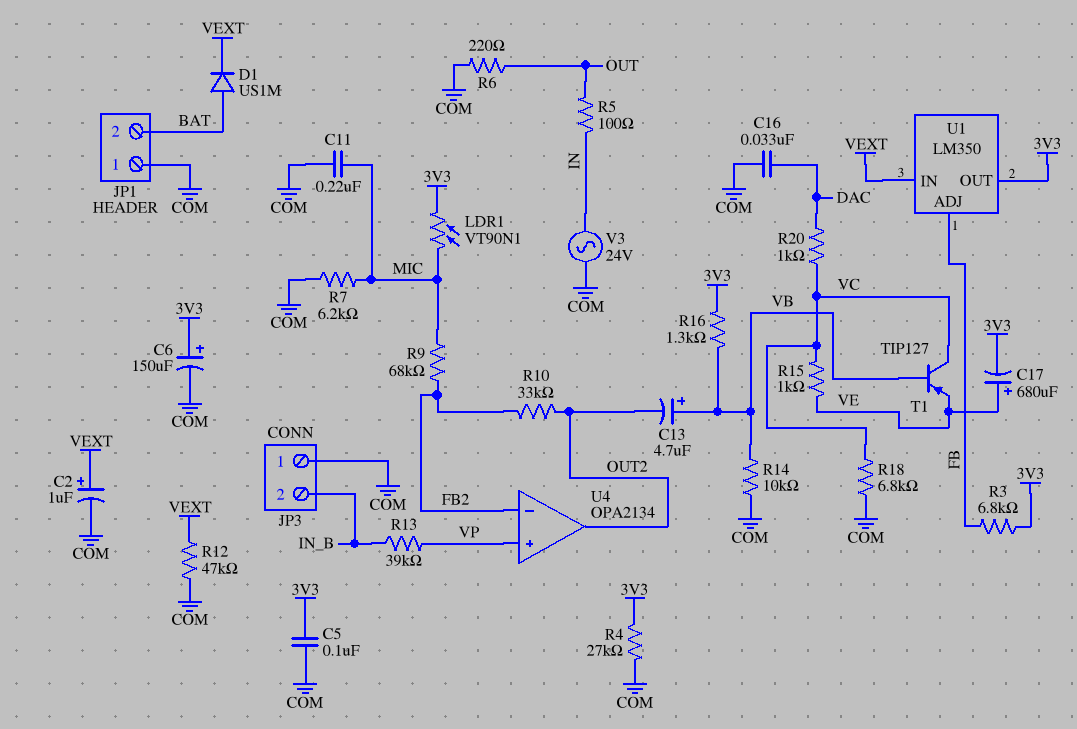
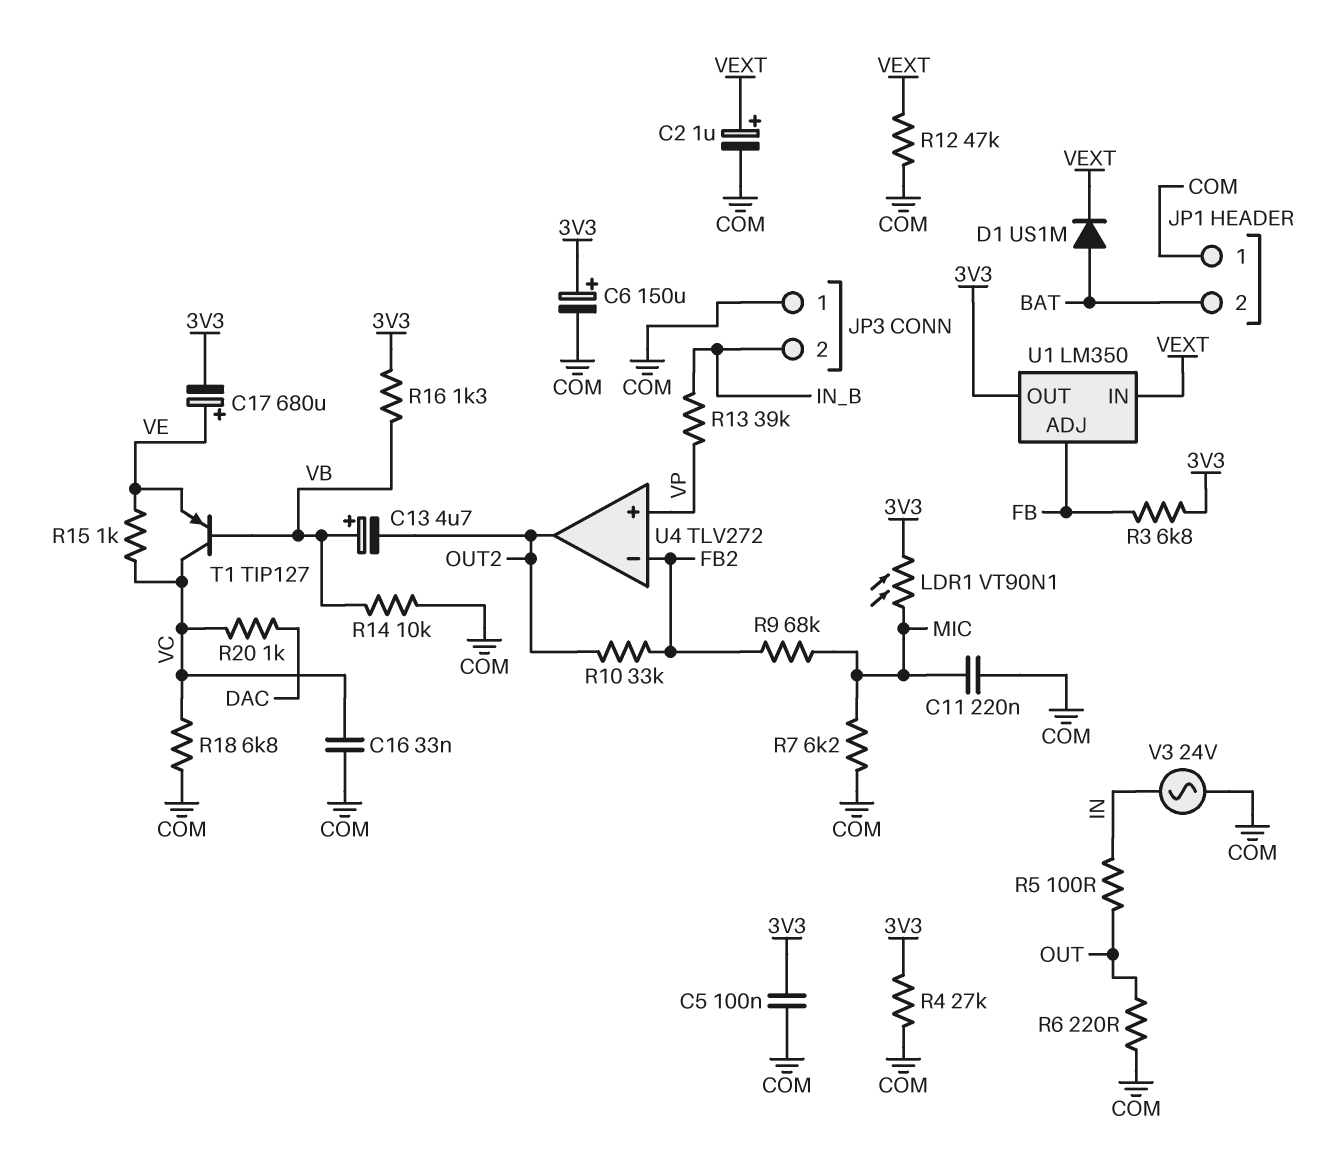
C16: 33nF (COM, DAC) -> 33nF (COM, VC)
U4: OPA2134 -> TLV272

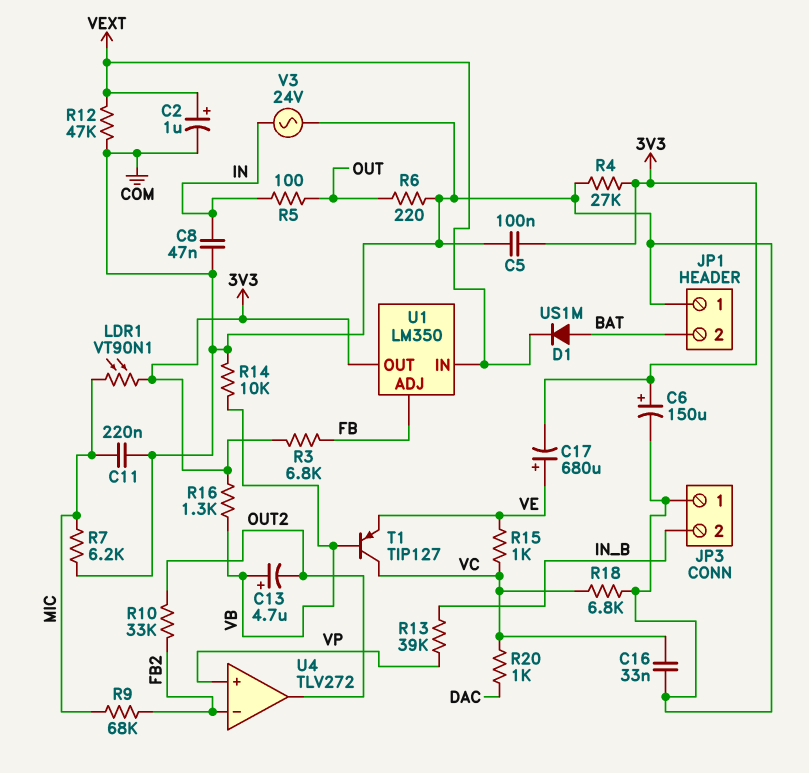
C8: none -> 47nF (COM, IN)

